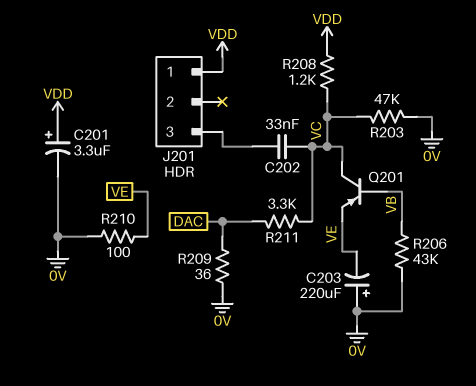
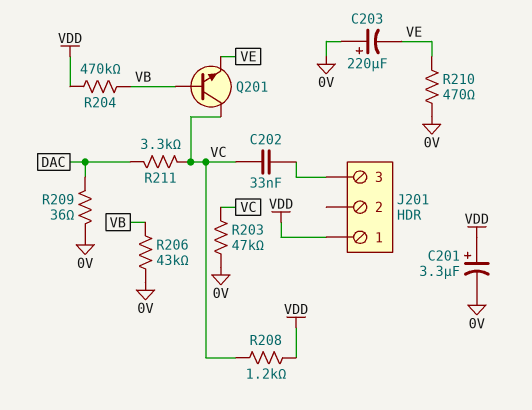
Q201: PNP (B VB, C VC, E VE) -> NPN (B VB, C VC, E VE)
R204: none -> 470k (VB, VDD)
R210: 100 (0V, VE) -> 470 (0V, VE)

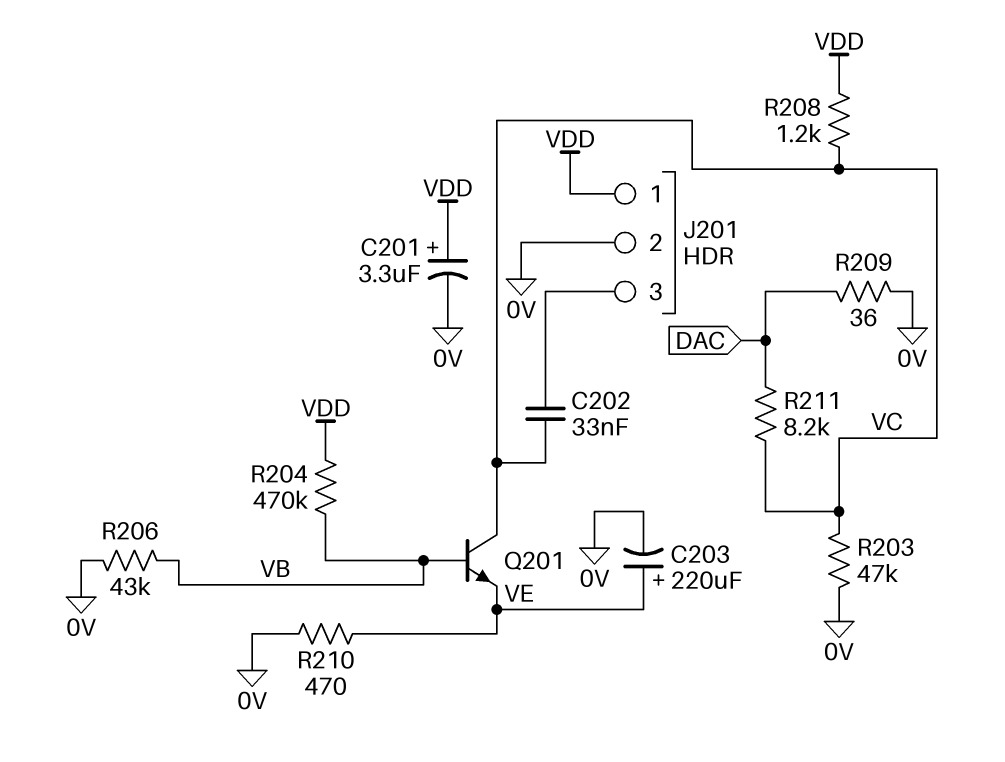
C203: 220uF (plus 0V, minus VE) -> 220uF (plus VE, minus 0V)
J201 pin 2: none -> 0V
R211: 3.3k (DAC, VC) -> 8.2k (DAC, VC)

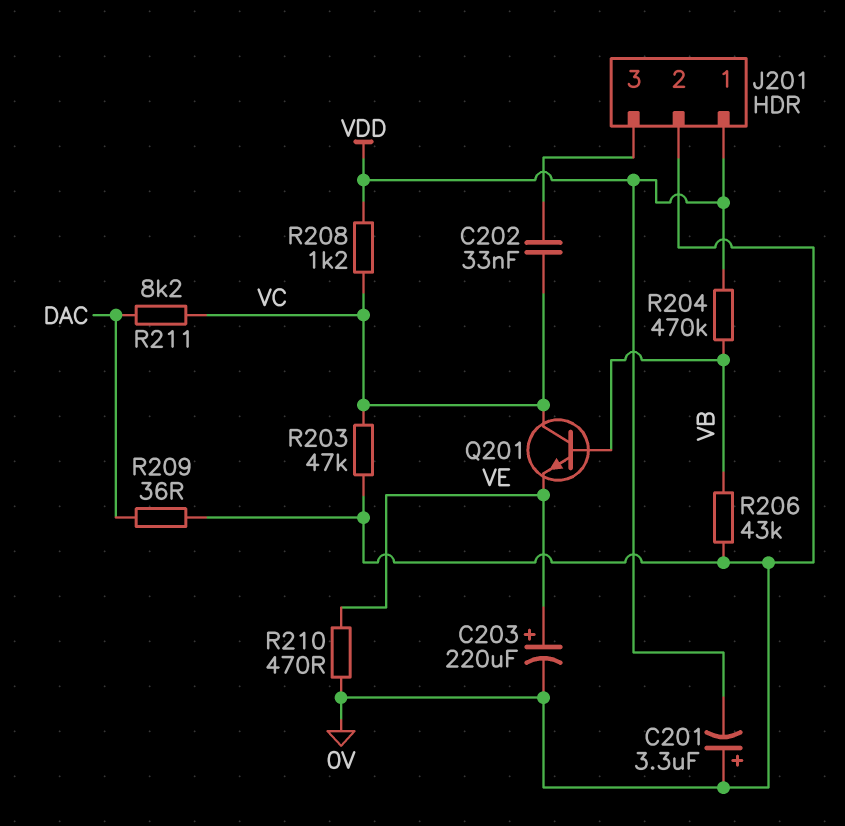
C201: 3.3uF (plus VDD, minus 0V) -> 3.3uF (plus 0V, minus VDD)

